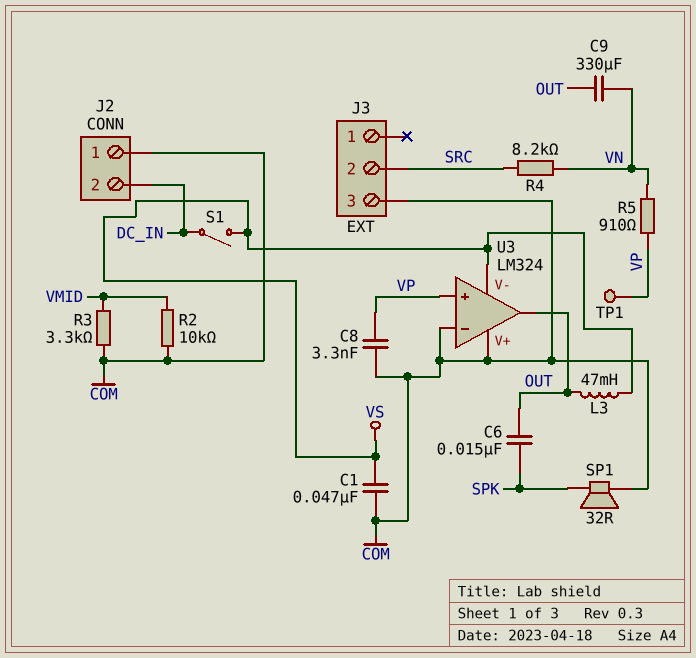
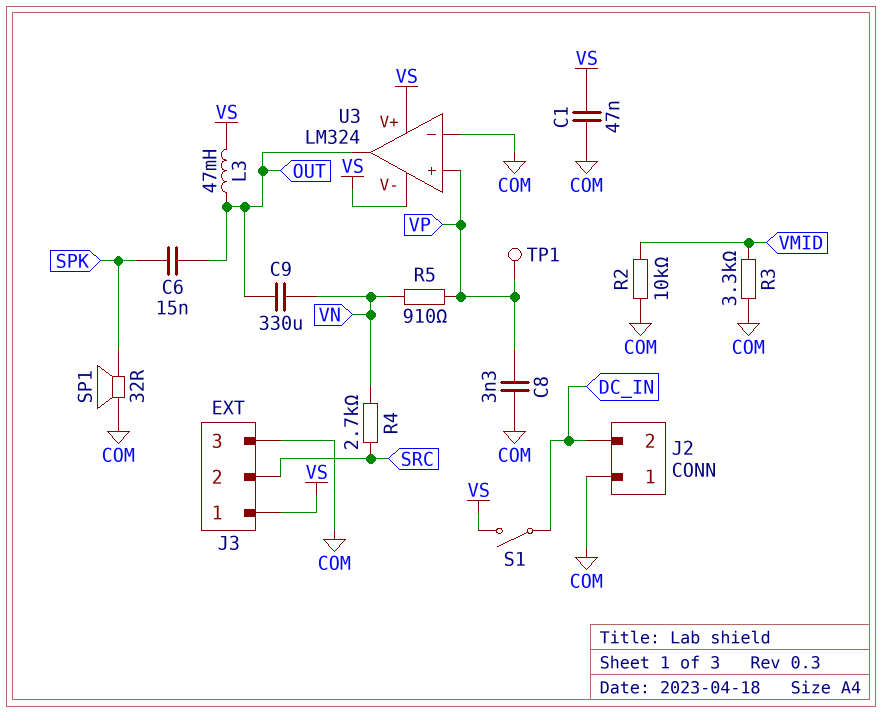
J3 pin 1: none -> VS
R4: 8.2k (SRC, VN) -> 2.7k (SRC, VN)
U3 pin V+: COM -> VS

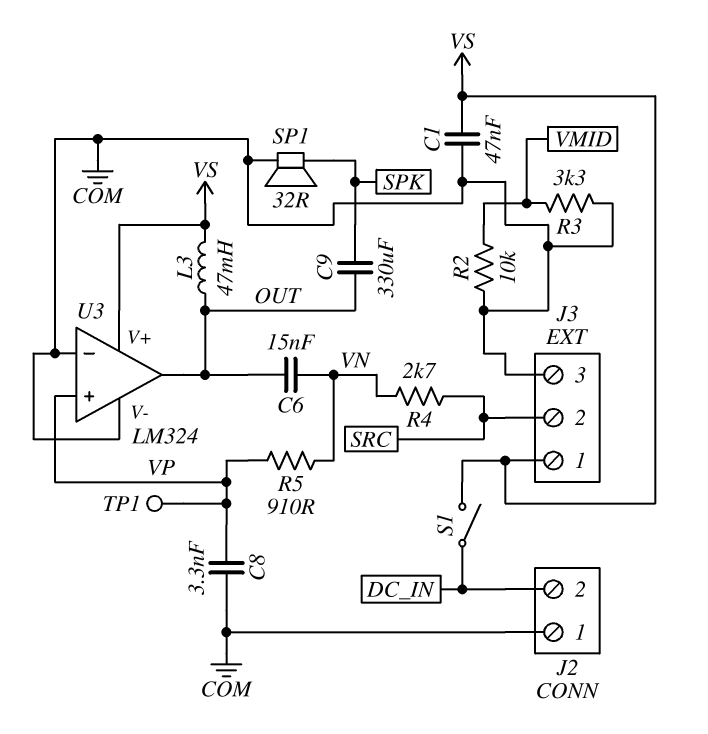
C6: 15nF (OUT, SPK) -> 15nF (OUT, VN)
C9: 330uF (OUT, VN) -> 330uF (OUT, SPK)
U3 pin V-: VS -> COM

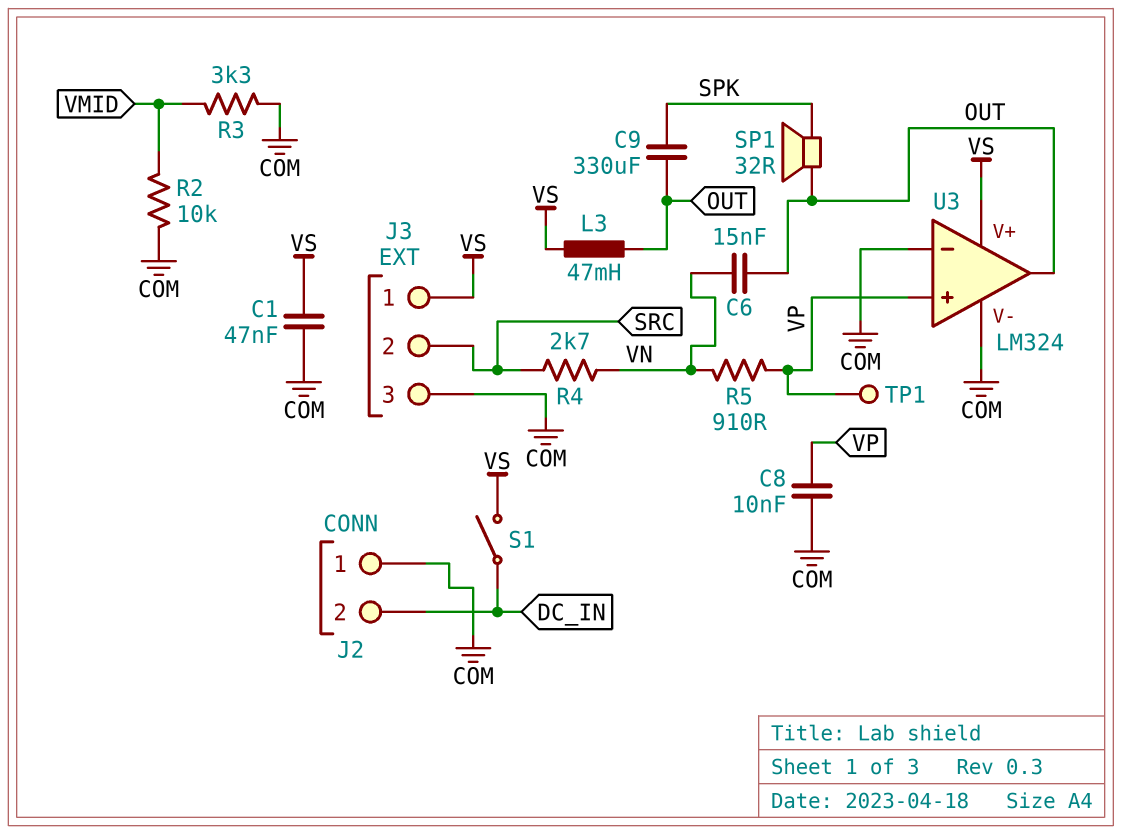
C8: 3.3nF (COM, VP) -> 10nF (COM, VP)
SP1: speaker 32R (COM, SPK) -> speaker 32R (OUT, SPK)

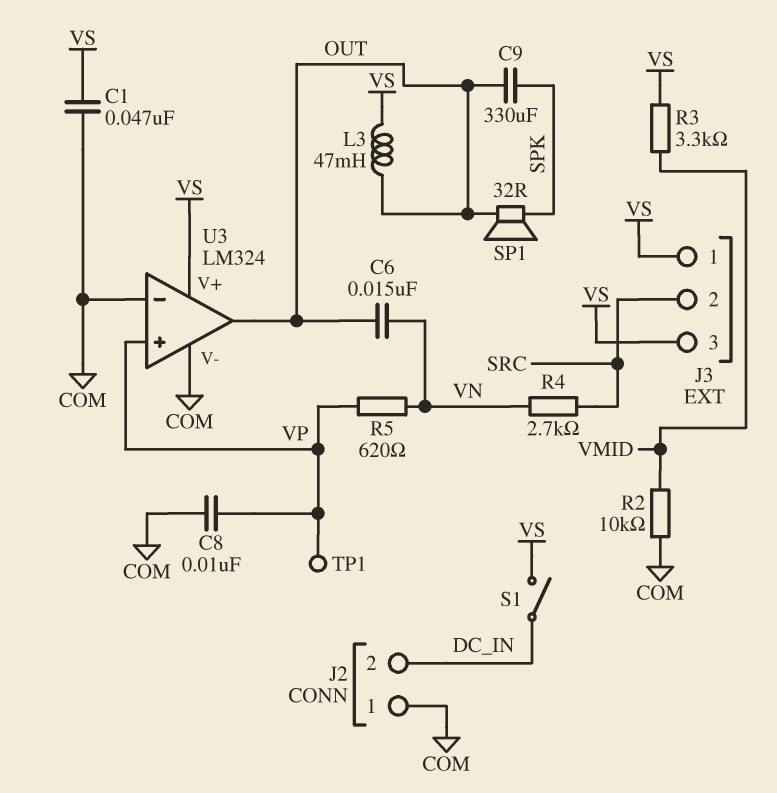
J3 pin 3: COM -> VS
R3: 3.3k (COM, VMID) -> 3.3k (VMID, VS)
R5: 910 (VN, VP) -> 620 (VN, VP)

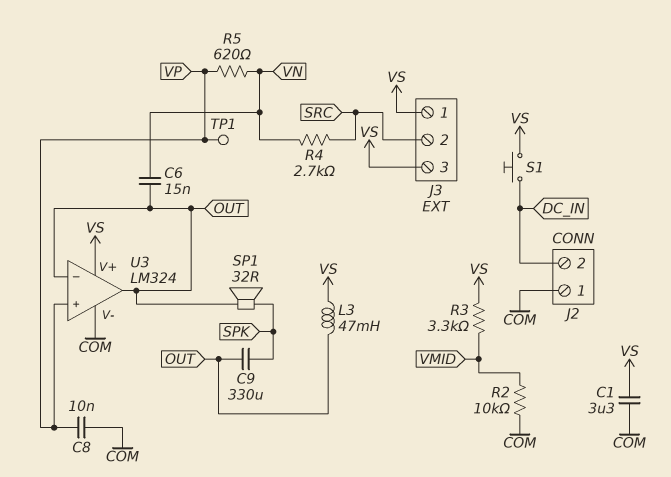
C1: 47nF (COM, VS) -> 3.3uF (COM, VS)
S1: switch (DC_IN, VS) -> button (DC_IN, VS)
U3 pin in-: COM -> OUT

